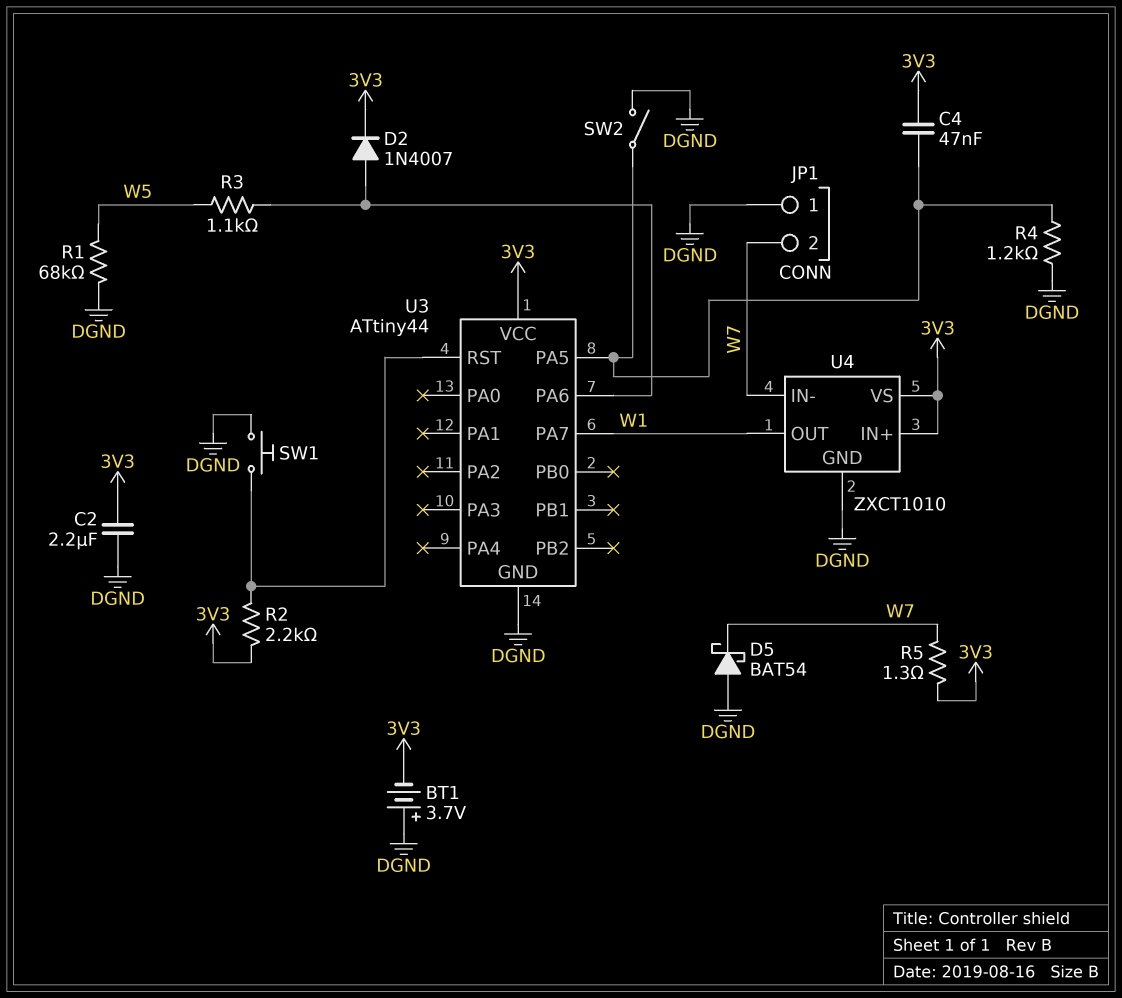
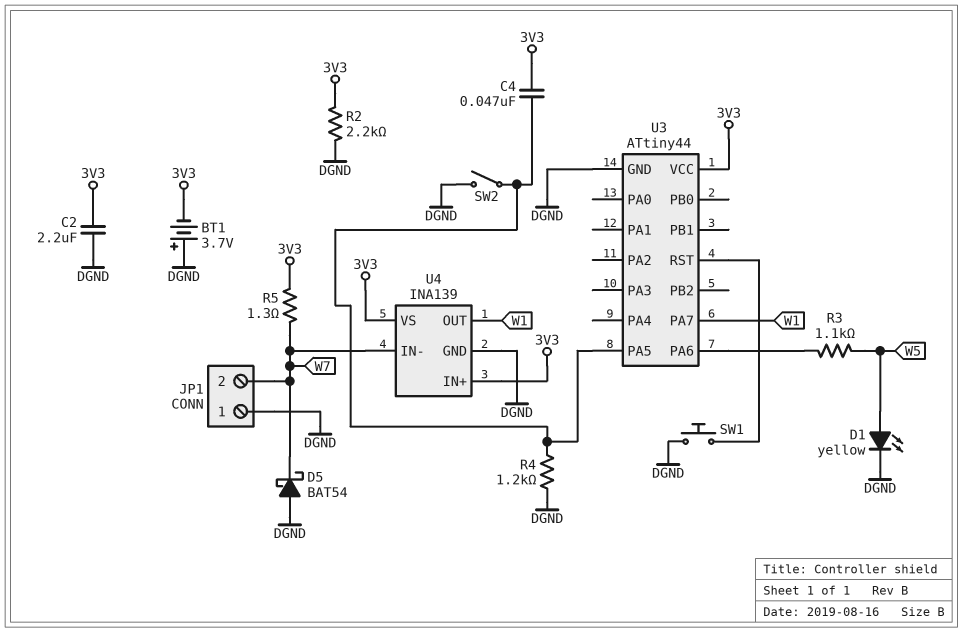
D1: none -> LED yellow (A W5, K DGND)
D2: diode 1N4007 (A U3/PA6, K 3V3) -> none
R1: 68k (DGND, W5) -> none
R2: 2.2k (3V3, U3/RST) -> 2.2k (3V3, DGND)
U4: ZXCT1010 -> INA139

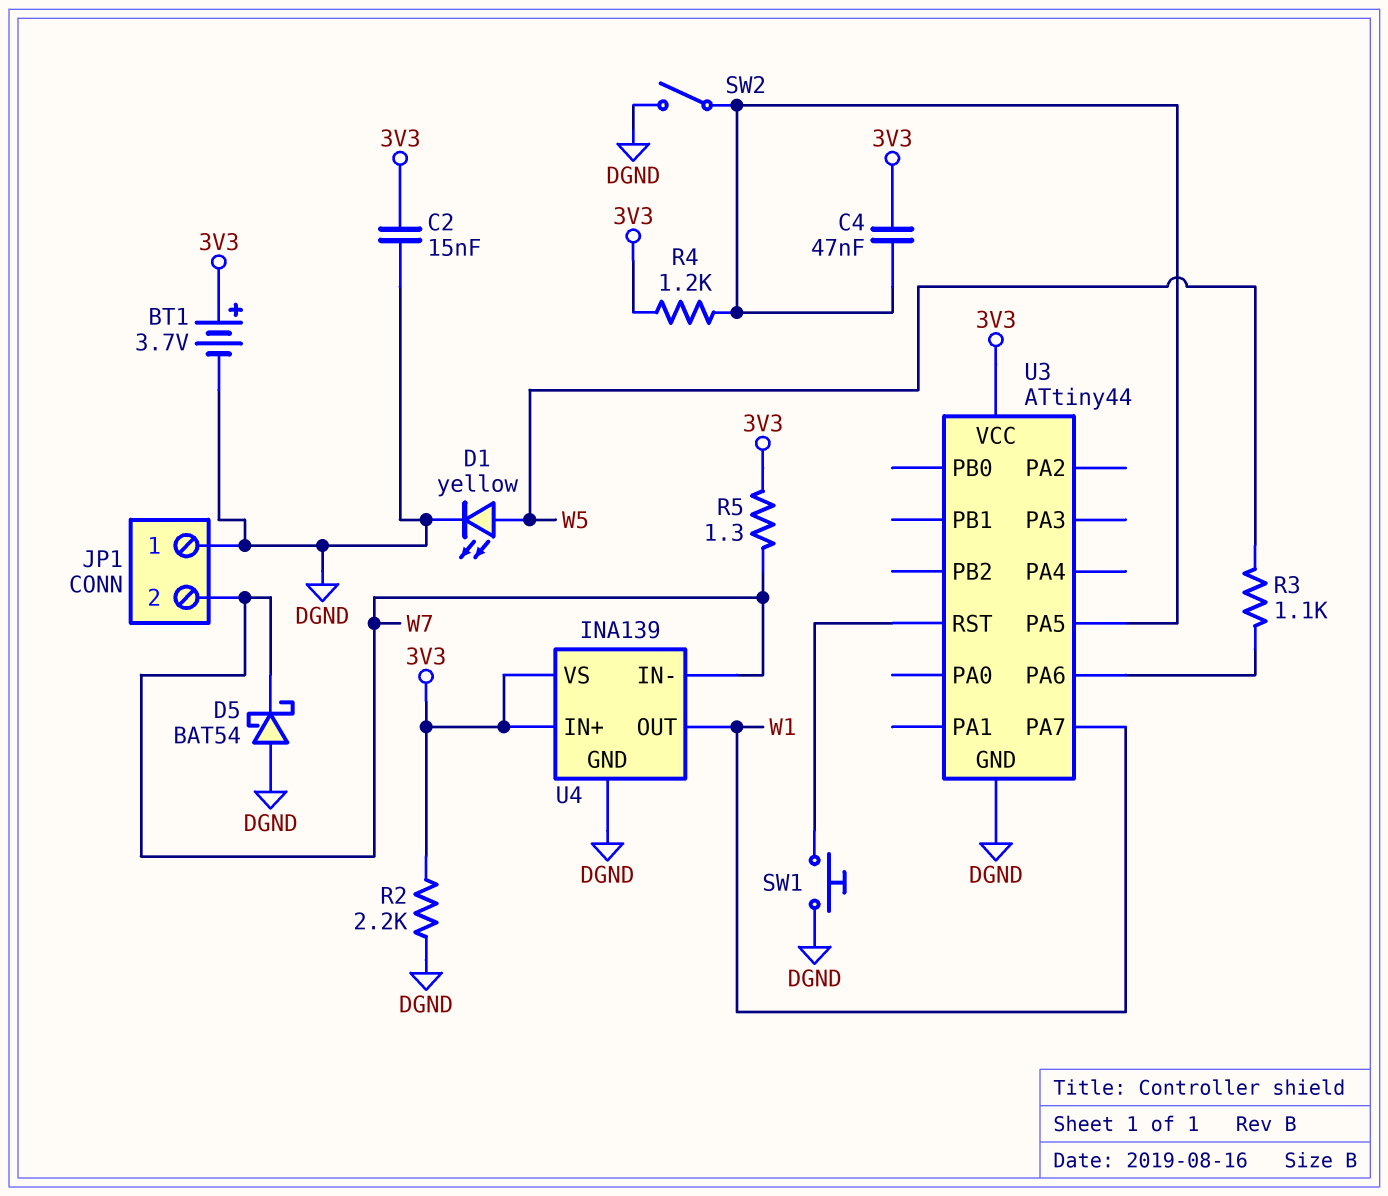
BT1: 3.7V (plus DGND, minus 3V3) -> 3.7V (plus 3V3, minus DGND)
C2: 2.2uF (3V3, DGND) -> 15nF (3V3, DGND)
R4: 1.2k (DGND, U3/PA5) -> 1.2k (3V3, U3/PA5)

